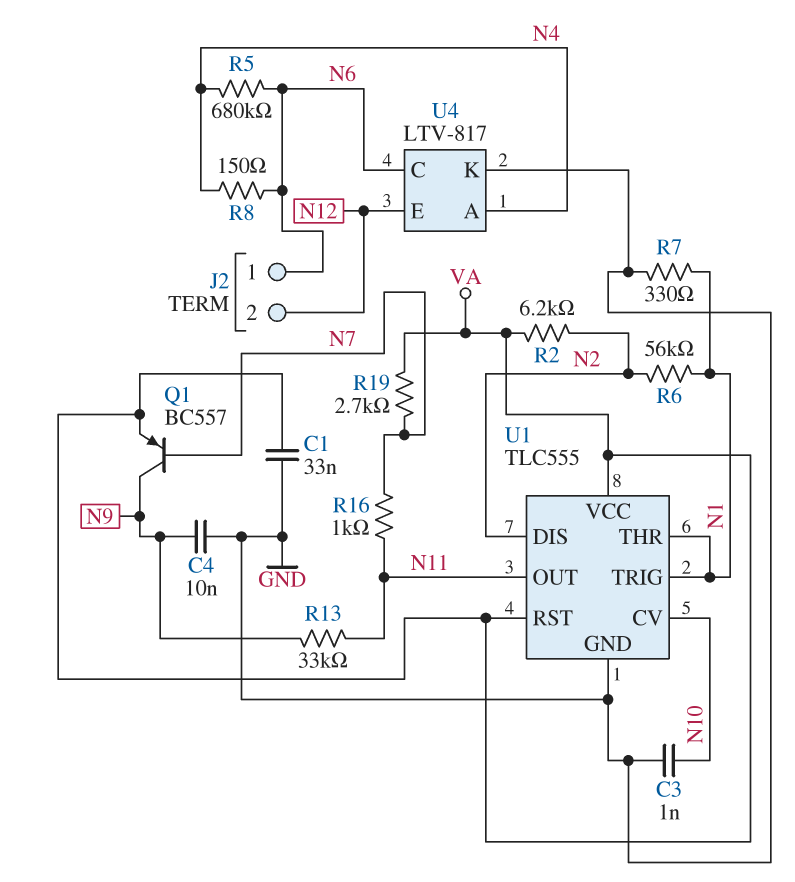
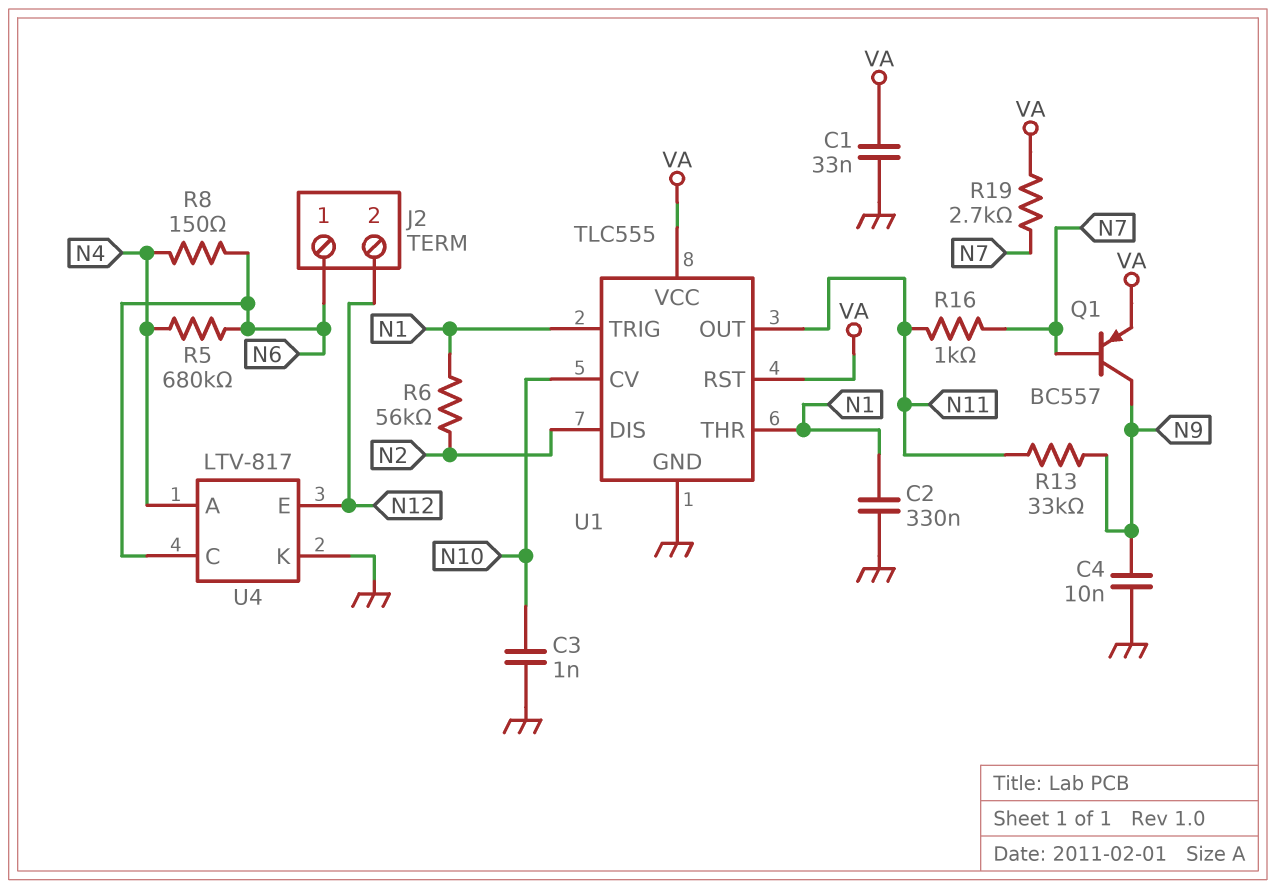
C2: none -> 330nF (GND, N1)
R2: 6.2k (N2, VA) -> none
R7: 330 (GND, N1) -> none

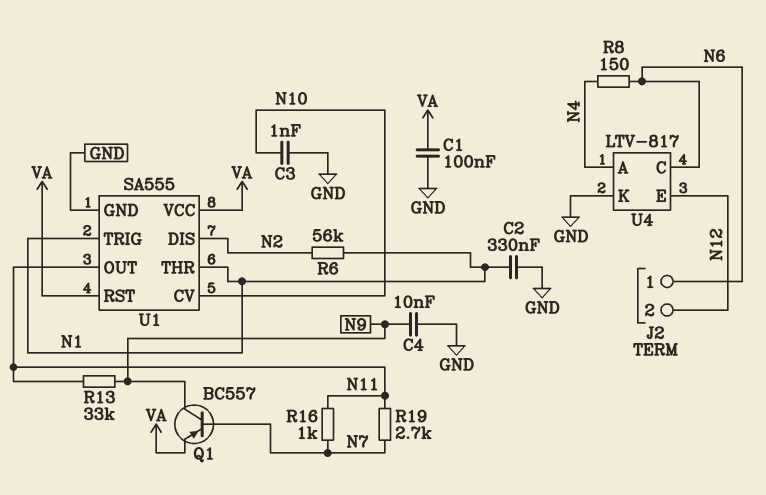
C1: 33nF (GND, VA) -> 100nF (GND, VA)
R5: 680k (N4, N6) -> none
R19: 2.7k (N7, VA) -> 2.7k (N7, N11)
U1: TLC555 -> SA555

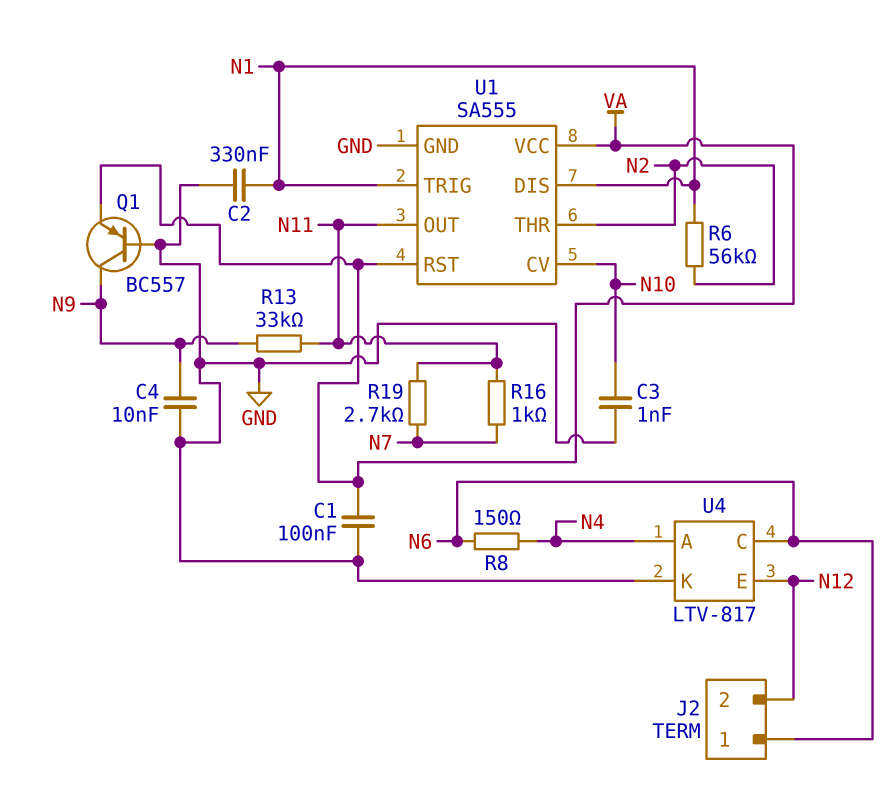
Q1: PNP BC557 (B N7, C N9, E VA) -> PNP BC557 (B GND, C N9, E VA)
U1 pin DIS: N2 -> N1
U1 pin THR: N1 -> N2

